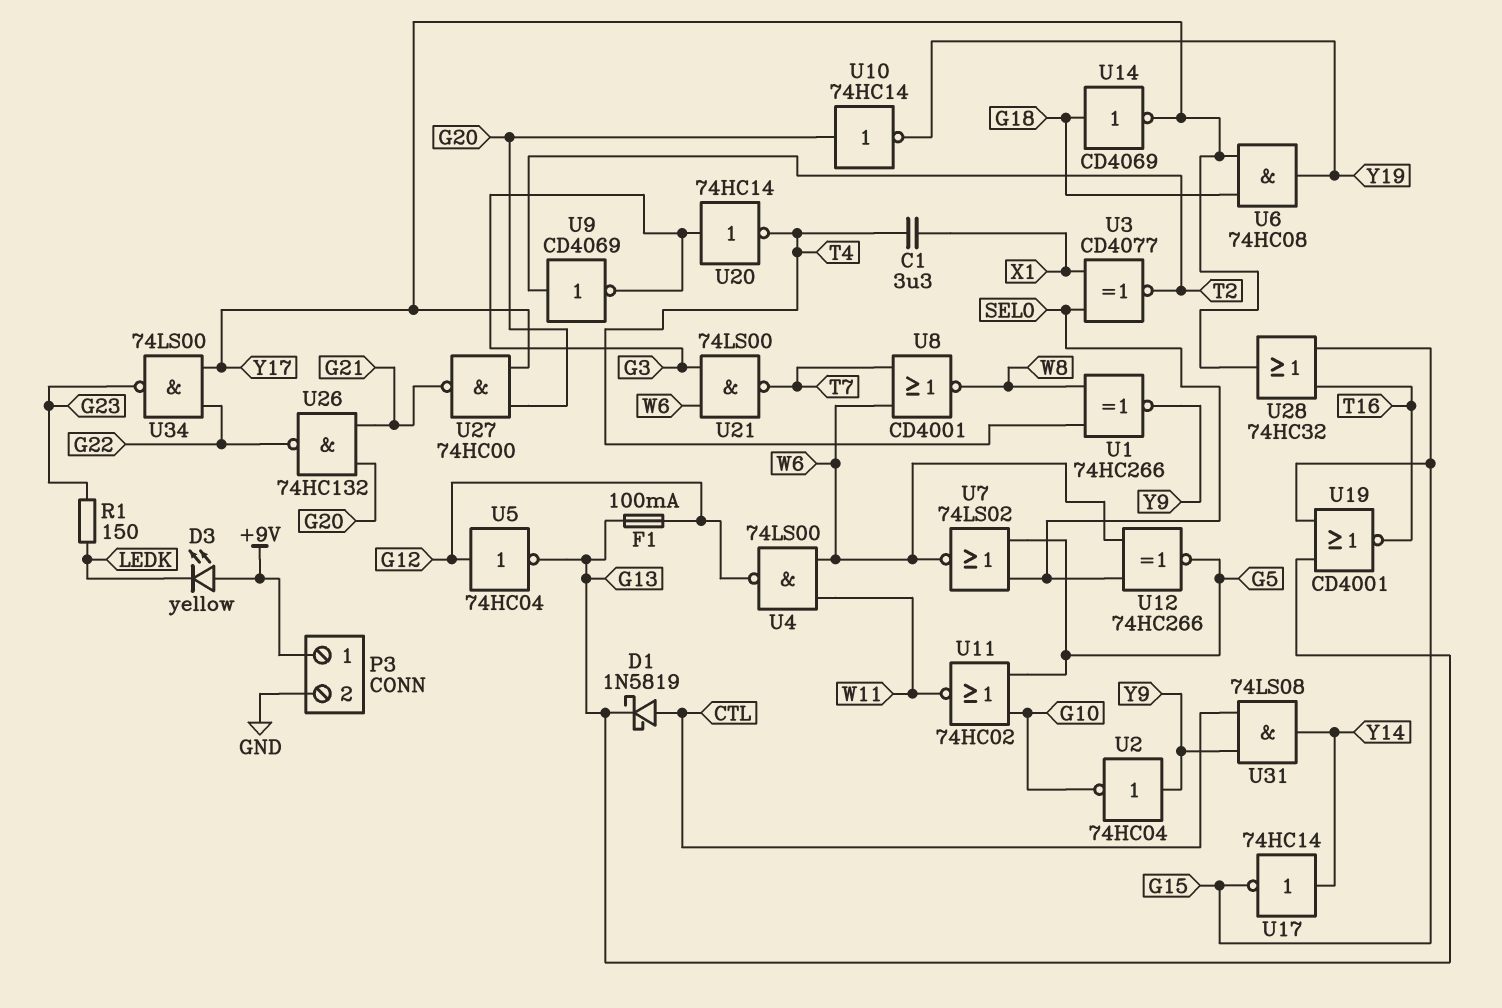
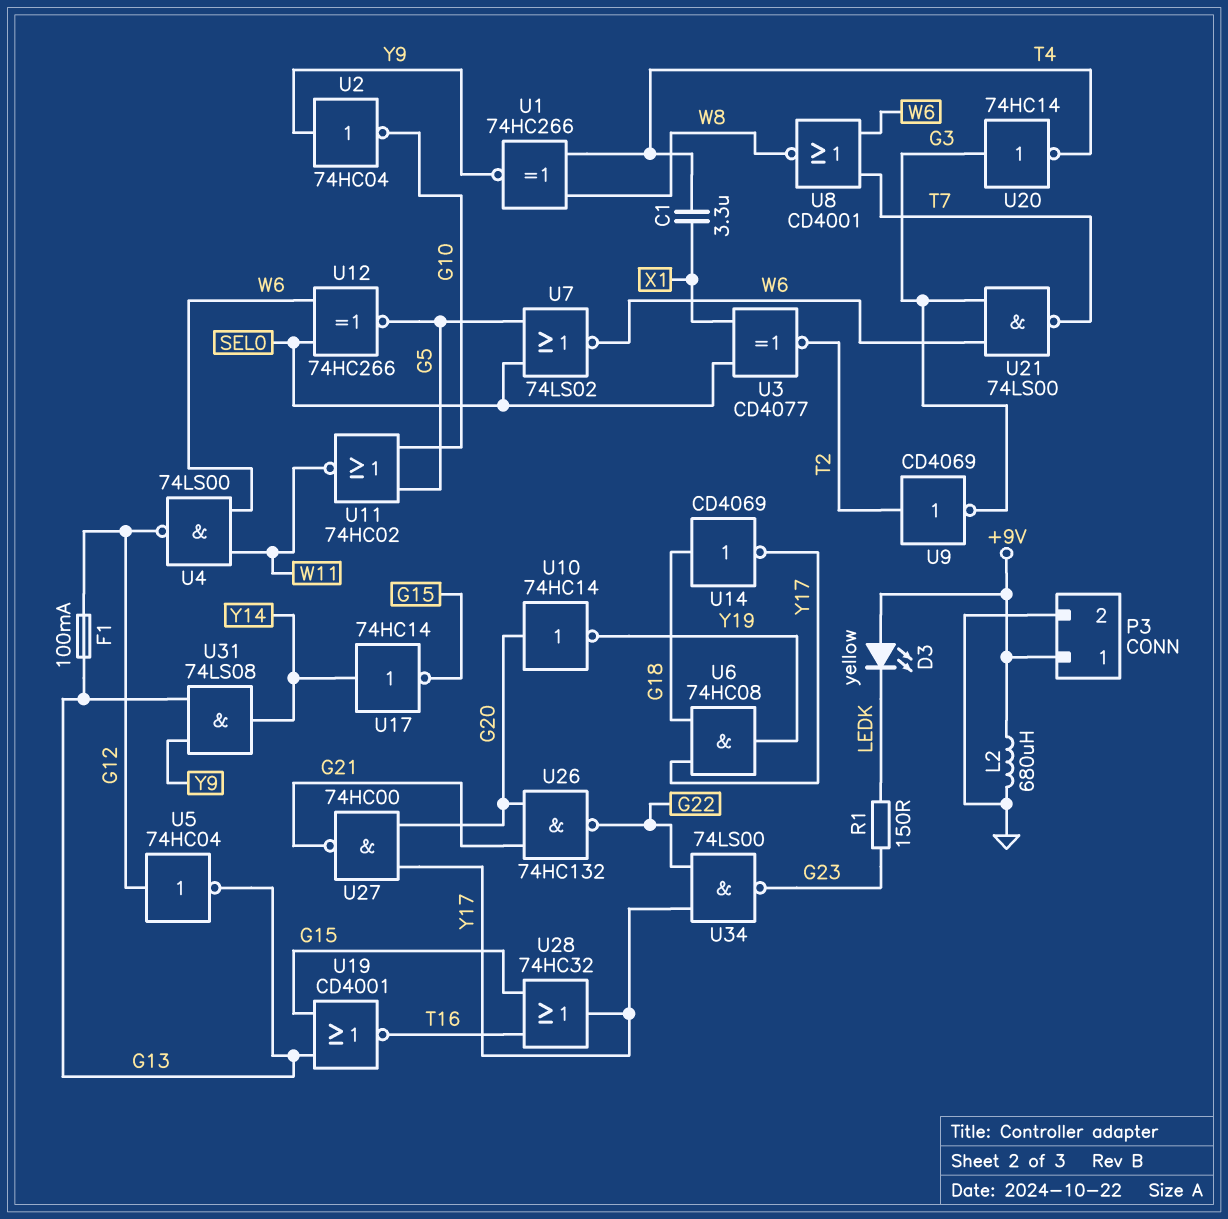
D1: schottky 1N5819 (A CTL, K G13) -> none
L2: none -> 680uH (+9V, GND)
U31: AND 74LS08 (in CTL, in Y9, out Y14) -> AND 74LS08 (in G13, in Y9, out Y14)

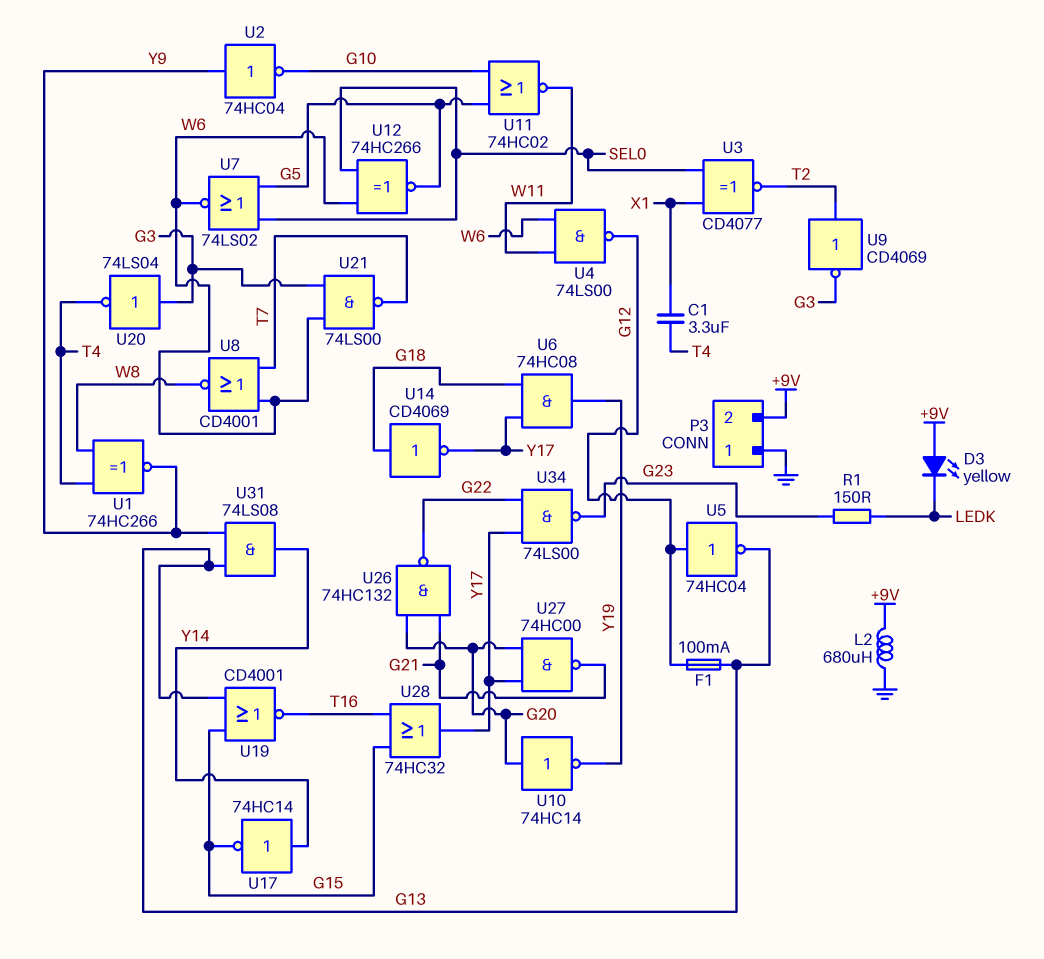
P3 pin 1: +9V -> GND
P3 pin 2: GND -> +9V
U20: NOT 74HC14 (in G3, out T4) -> NOT 74LS04 (in G3, out T4)

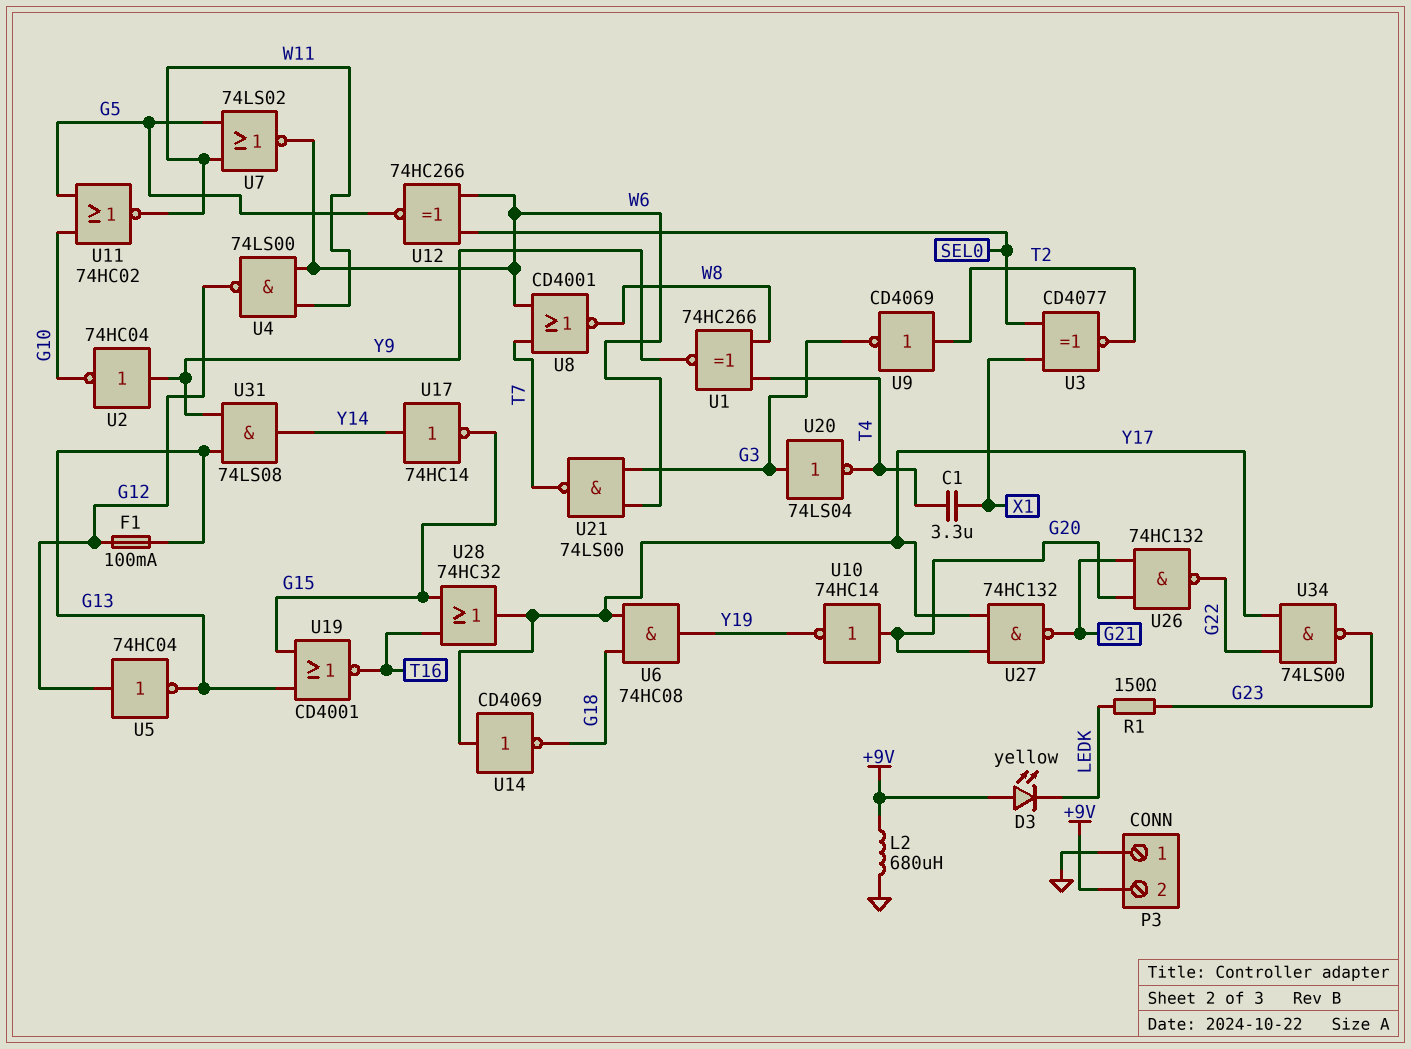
U7: NOR 74LS02 (in G5, in SEL0, out W6) -> NOR 74LS02 (in G5, in W11, out W6)
U14: NOT CD4069 (in G18, out Y17) -> NOT CD4069 (in Y17, out G18)
U27: NAND 74HC00 (in G20, in Y17, out G21) -> NAND 74HC132 (in G20, in Y17, out G21)

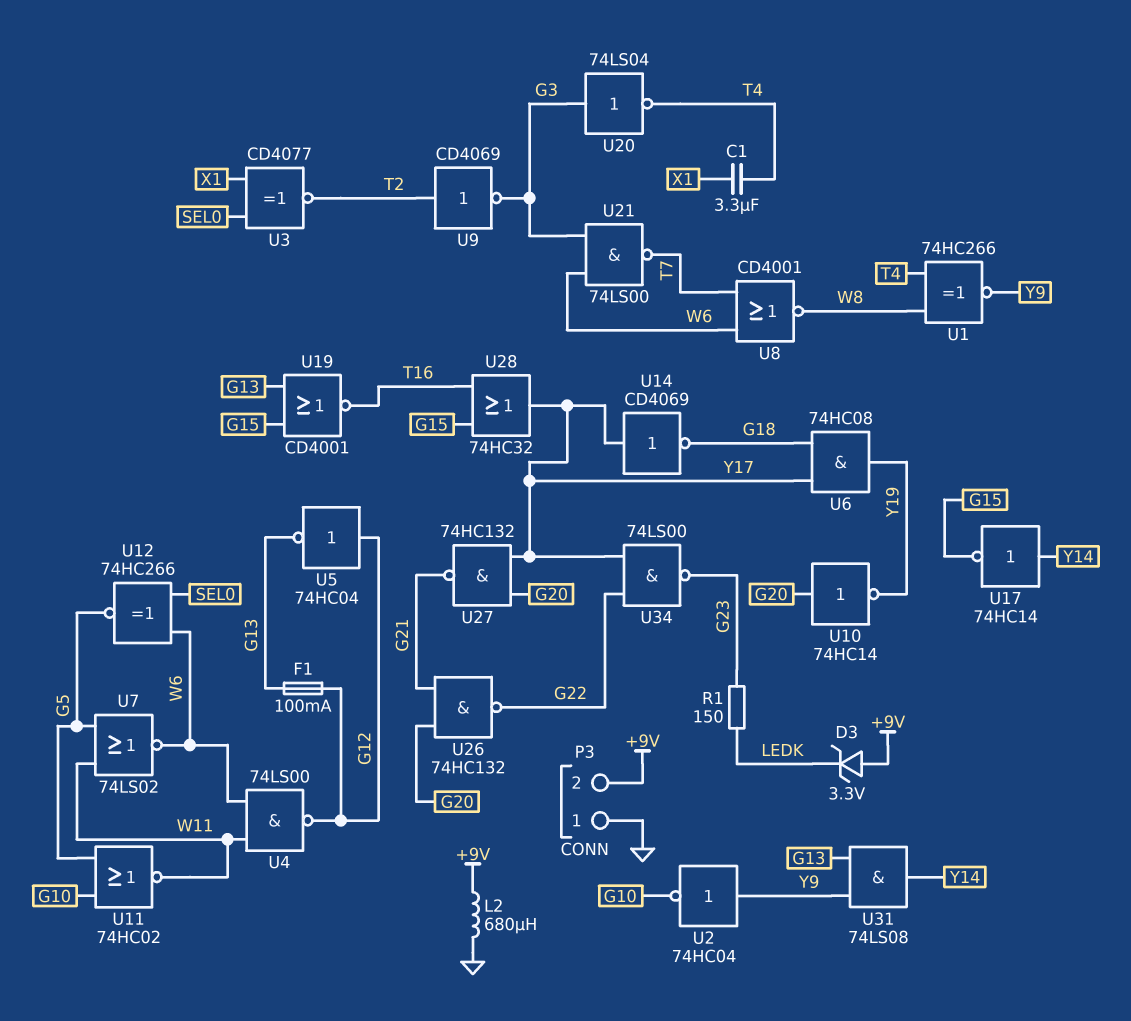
D3: LED yellow (A +9V, K LEDK) -> zener 3.3V (A +9V, K LEDK)

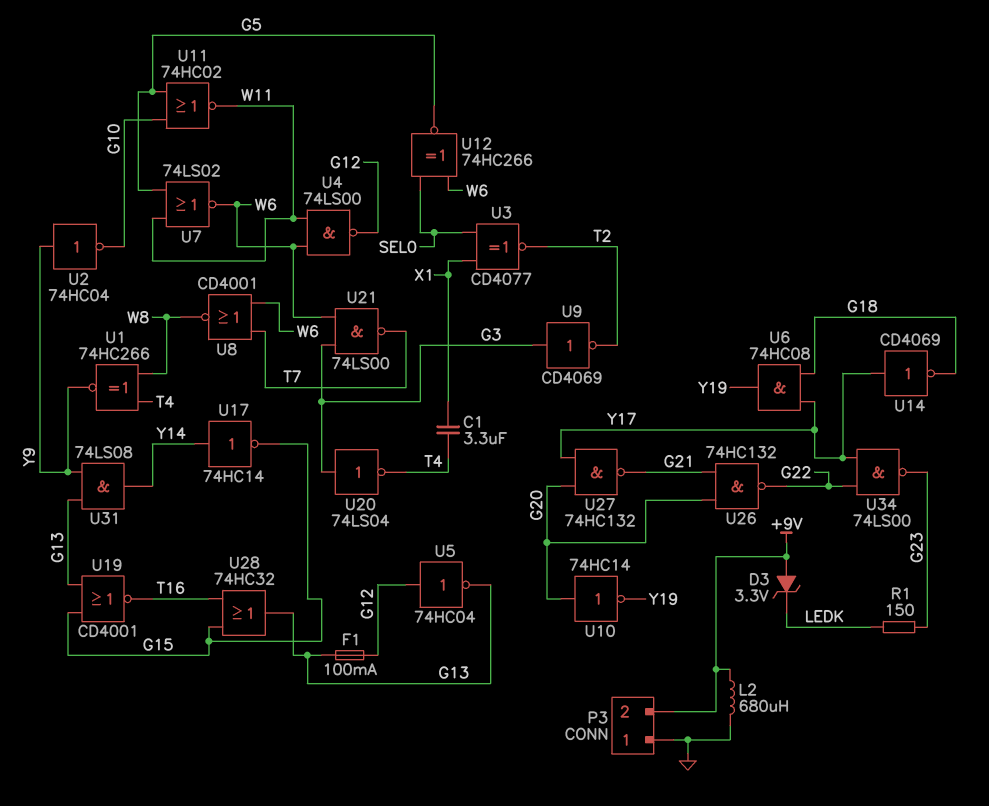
U9: NOT CD4069 (in T2, out G3) -> NOT CD4069 (in G3, out T2)
U28: OR 74HC32 (in G15, in T16, out Y17) -> OR 74HC32 (in G15, in T16, out G13)

